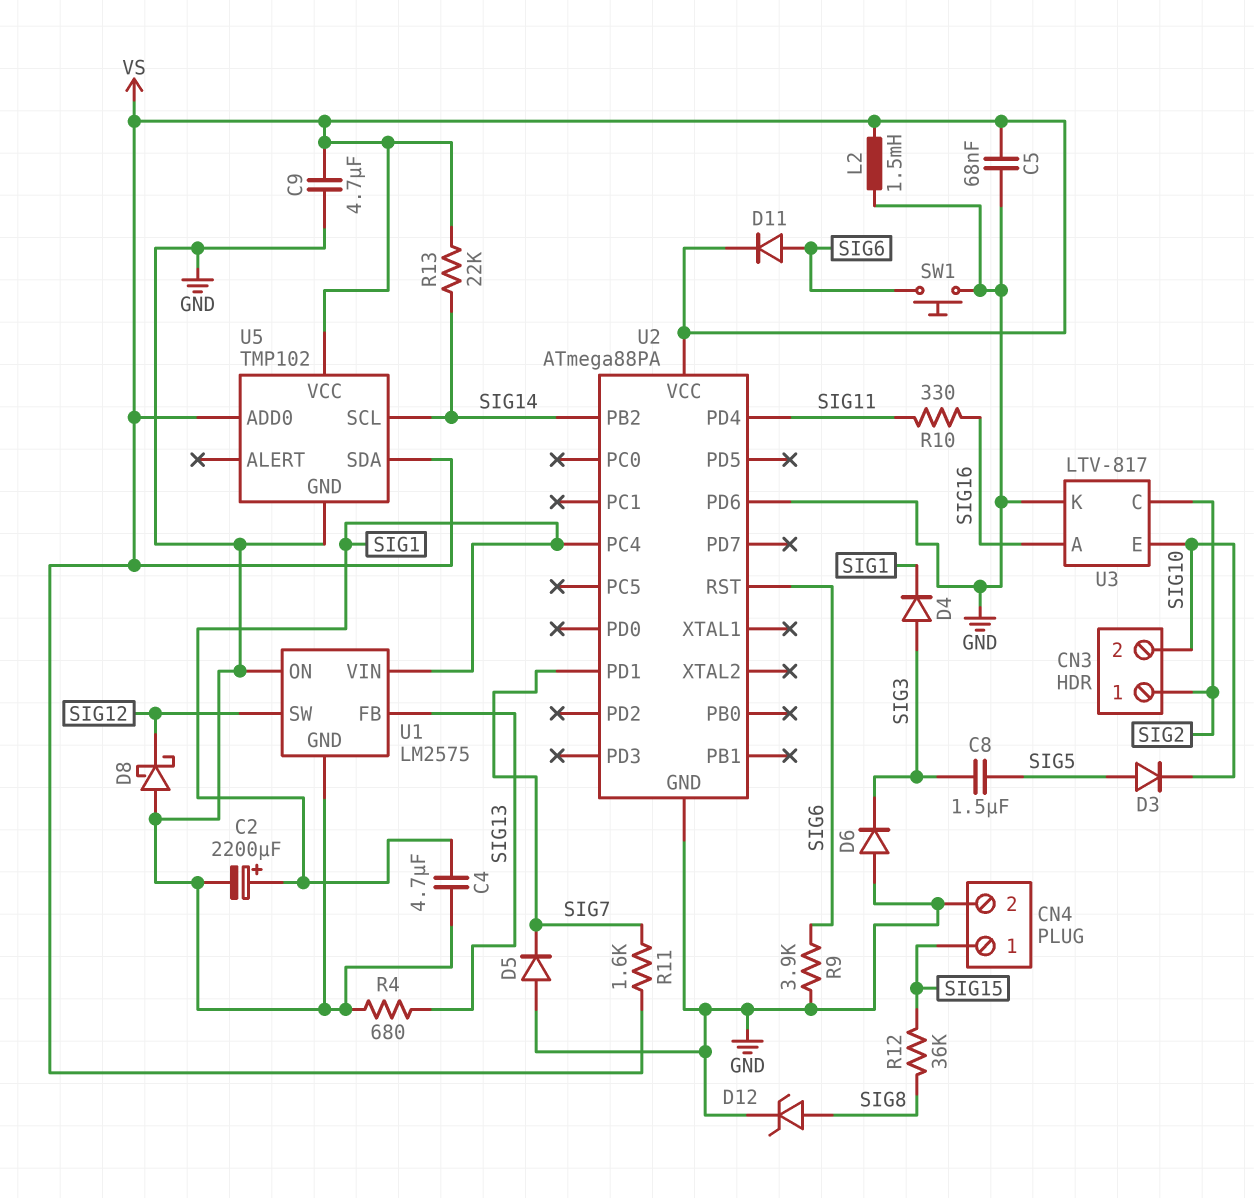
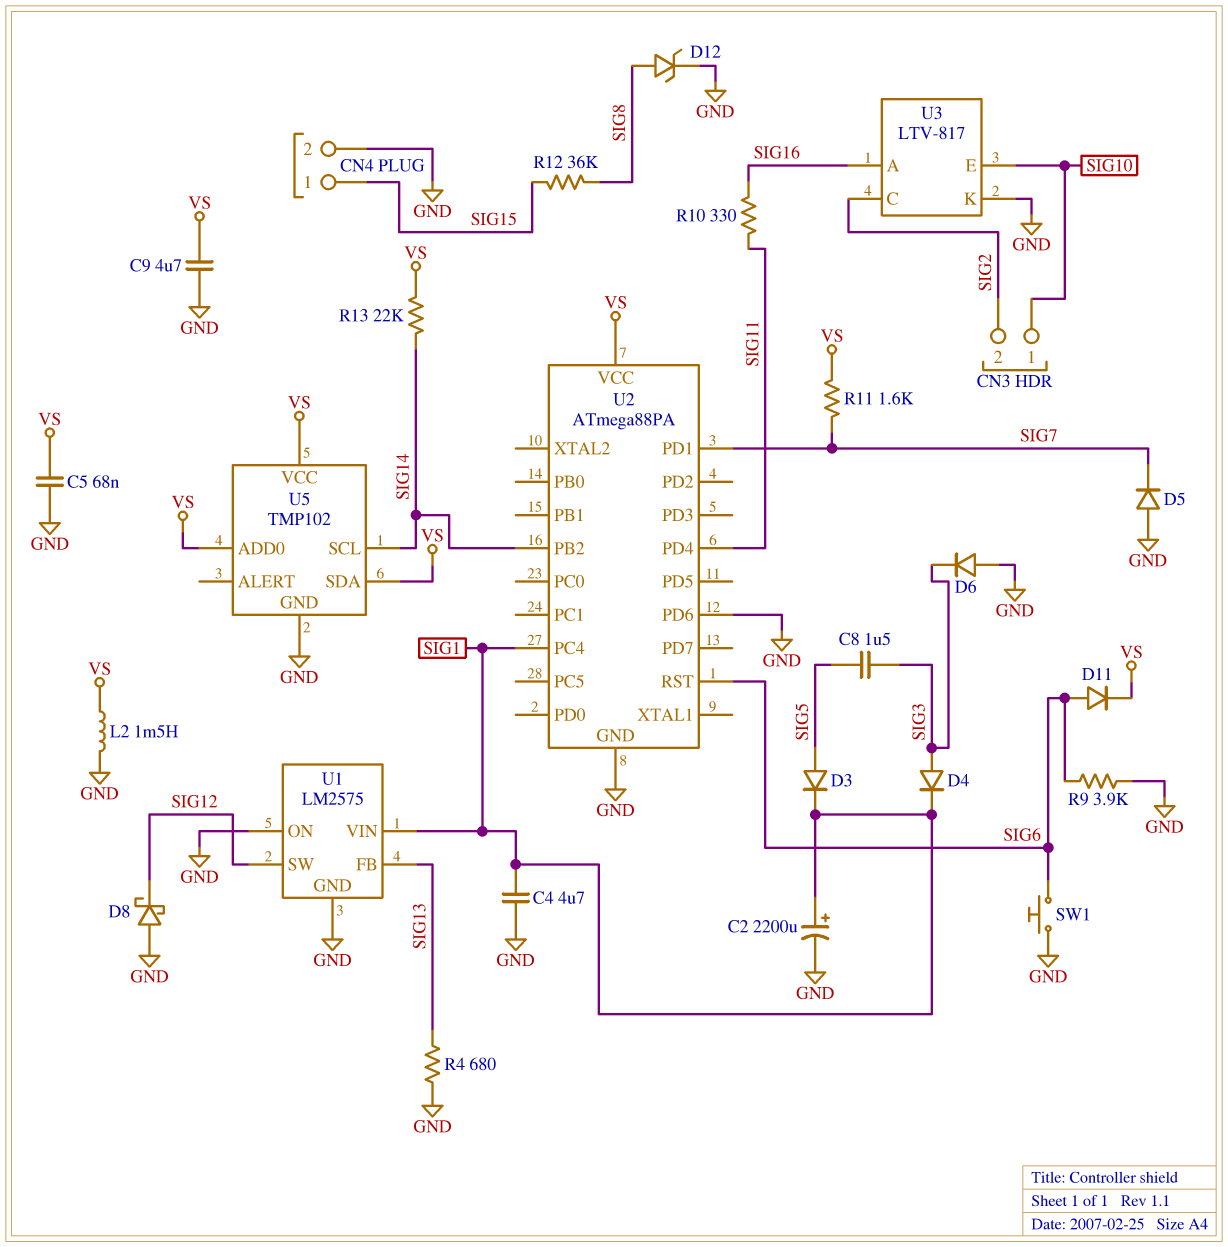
CN3 pin 1: SIG2 -> SIG10
CN3 pin 2: SIG10 -> SIG2
D3: diode (A SIG5, K SIG10) -> diode (A SIG5, K SIG1)

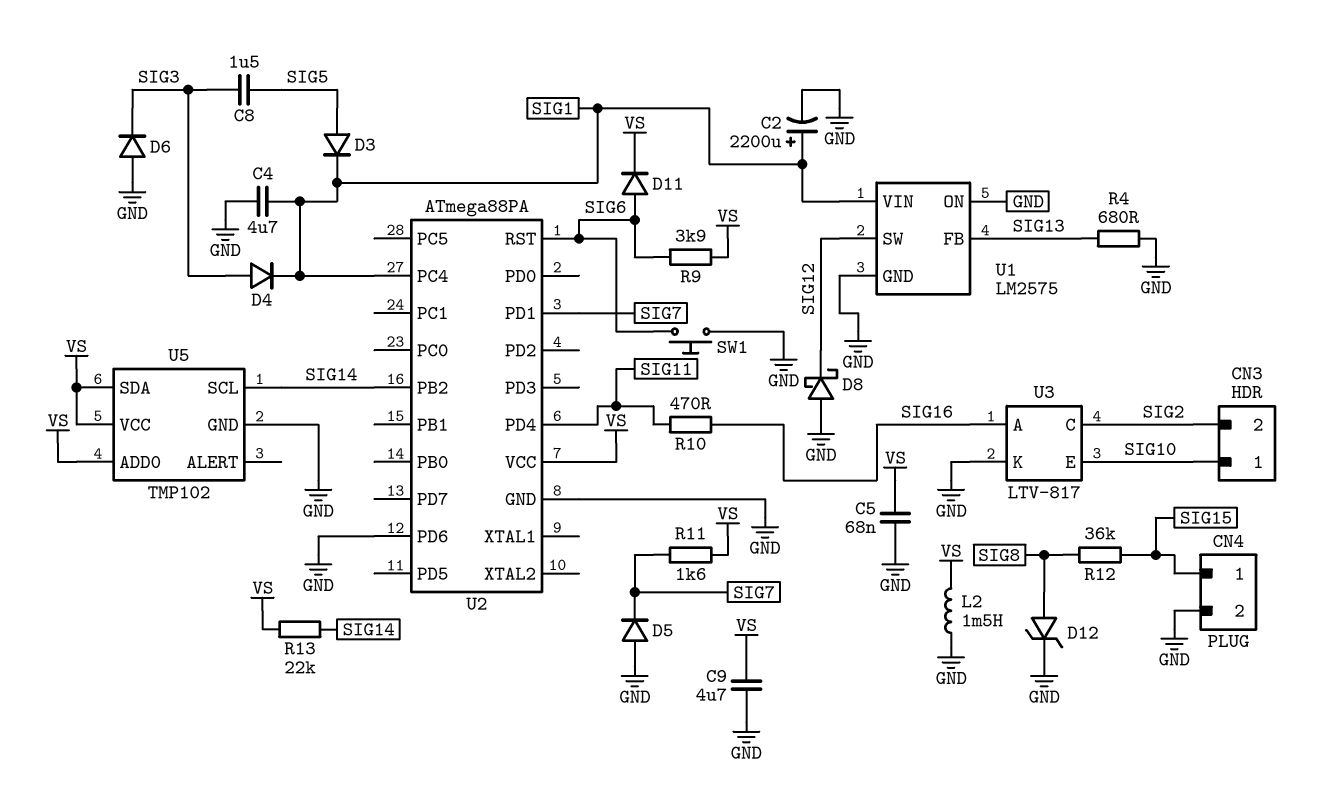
R9: 3.9k (GND, SIG6) -> 3.9k (SIG6, VS)
R10: 330 (SIG11, SIG16) -> 470 (SIG11, SIG16)

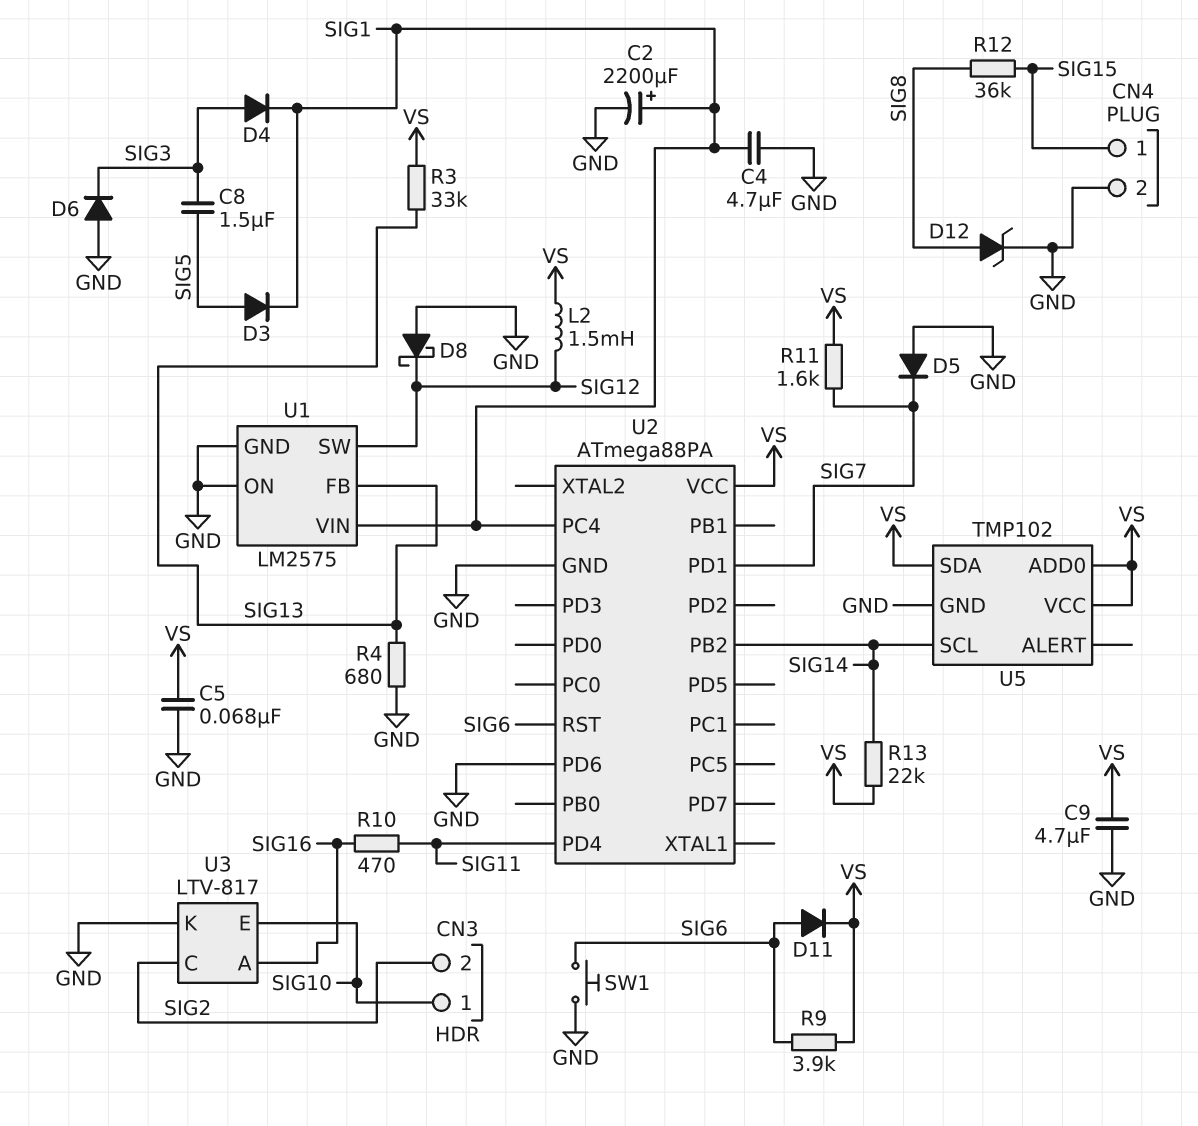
L2: 1.5mH (GND, VS) -> 1.5mH (SIG12, VS)
R3: none -> 33k (SIG13, VS)

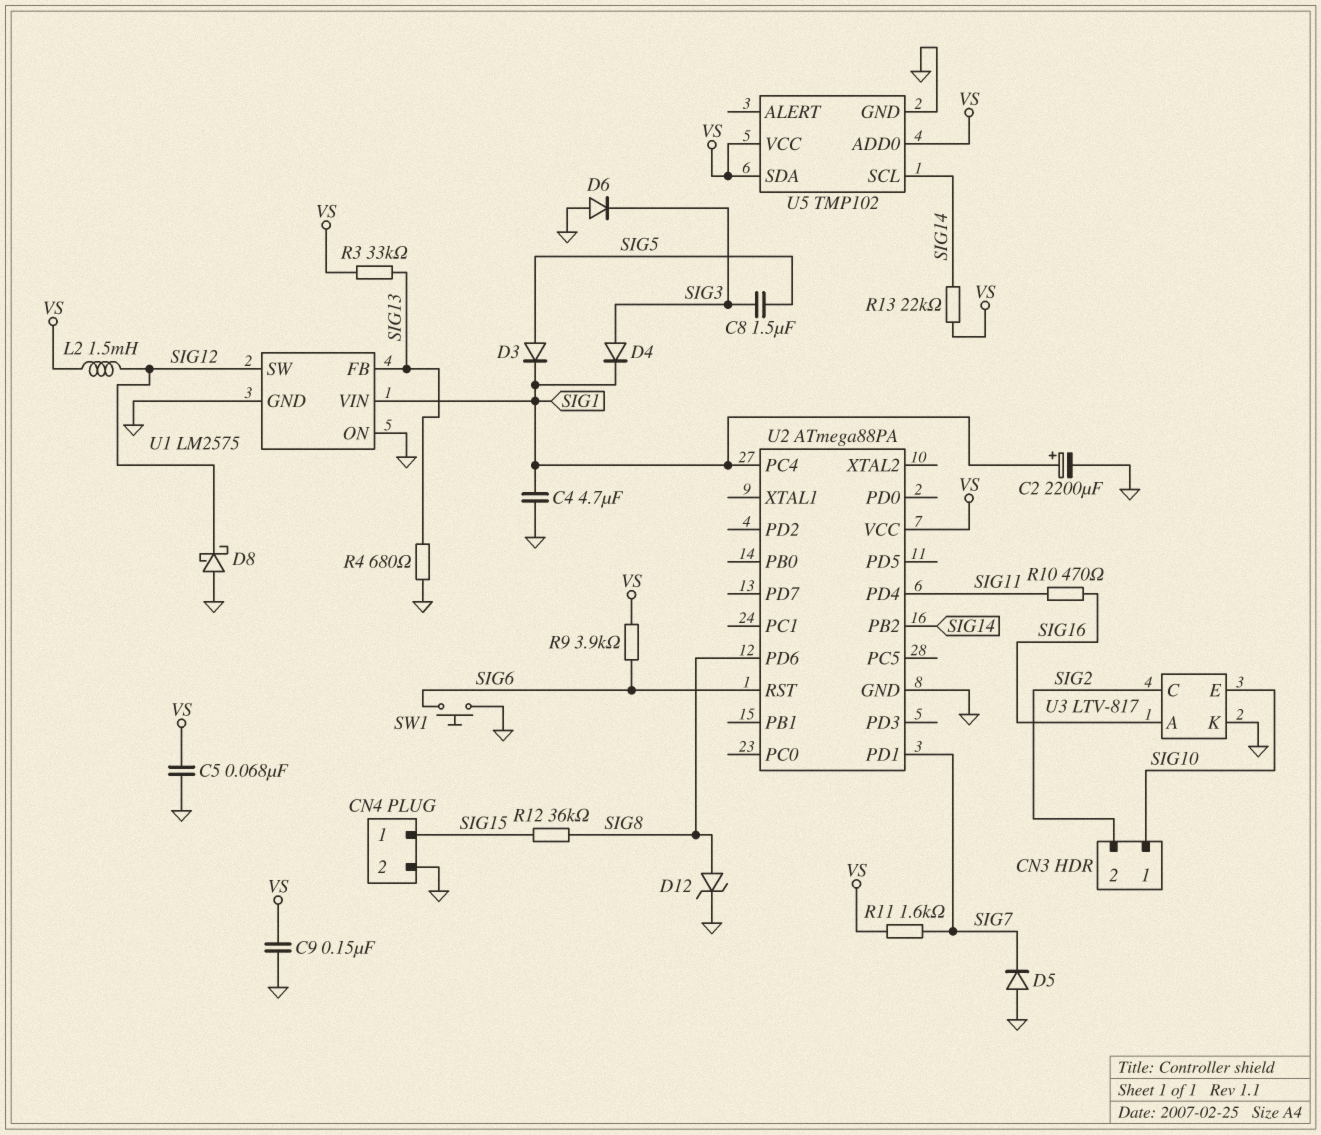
C9: 4.7uF (GND, VS) -> 150nF (GND, VS)
D11: diode (A SIG6, K VS) -> none
U2 pin PD6: GND -> SIG8

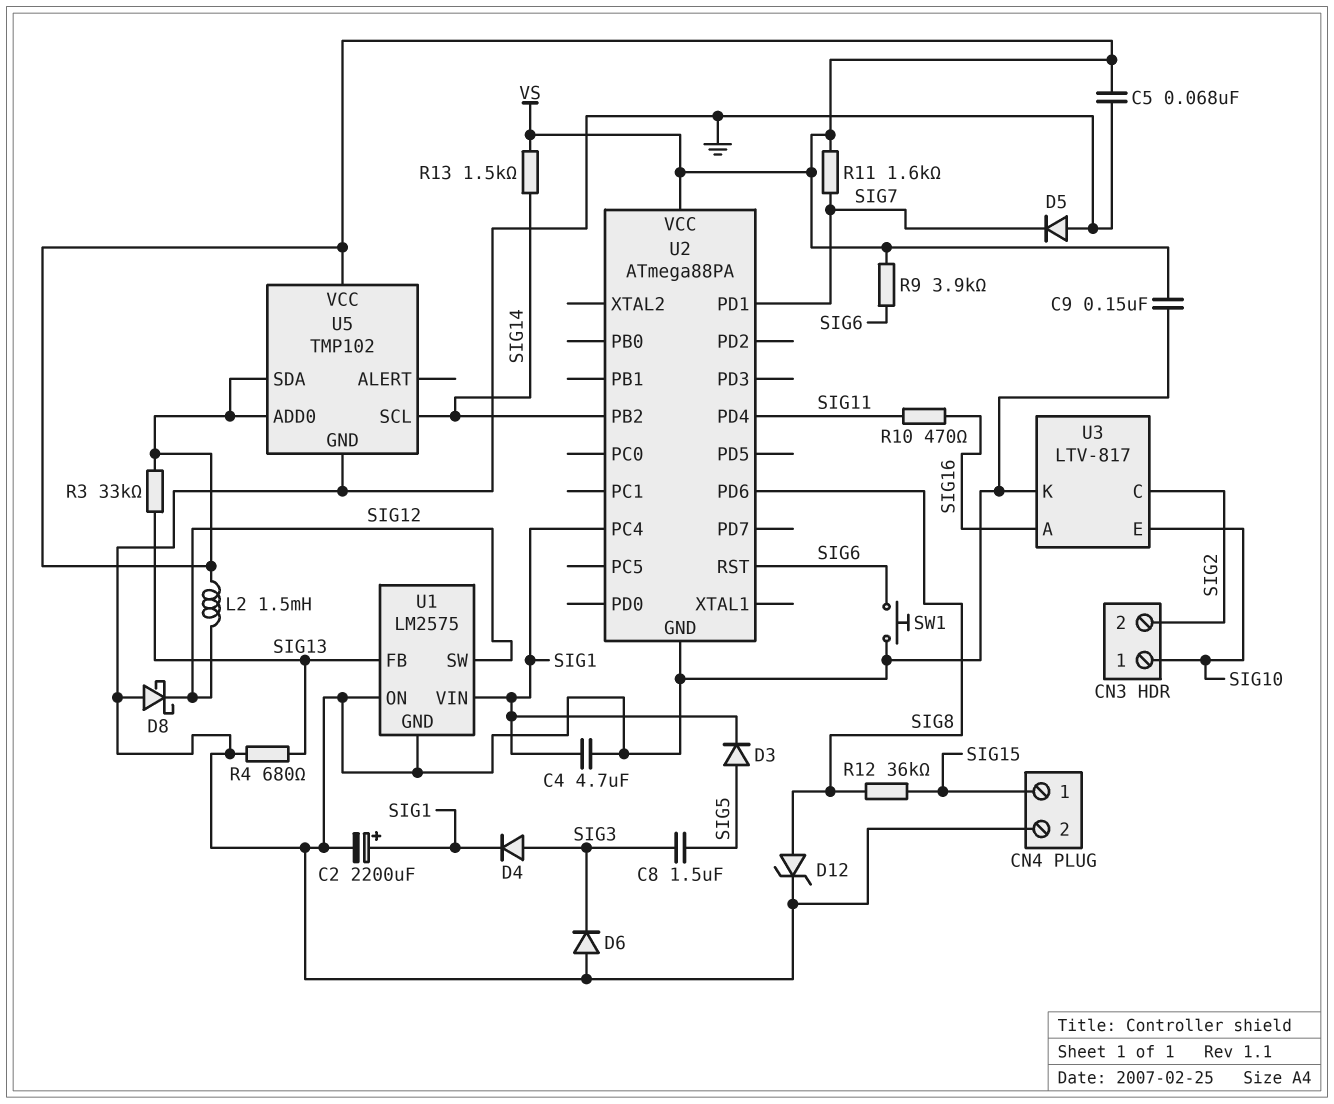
R13: 22k (SIG14, VS) -> 1.5k (SIG14, VS)

